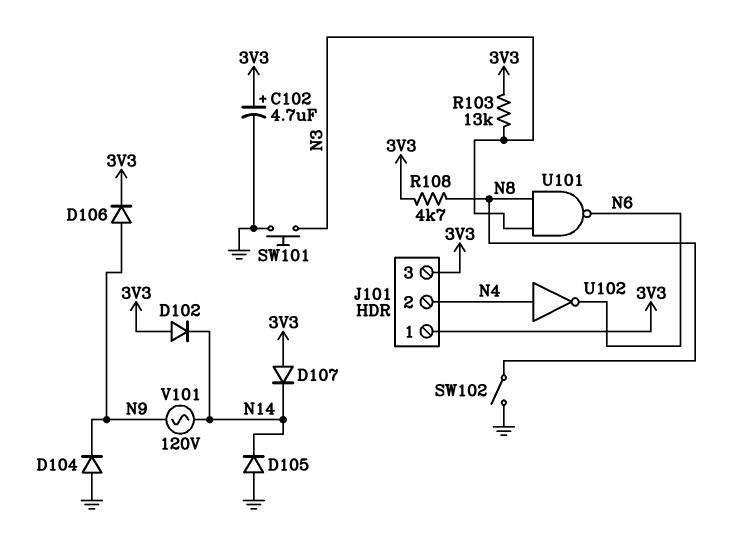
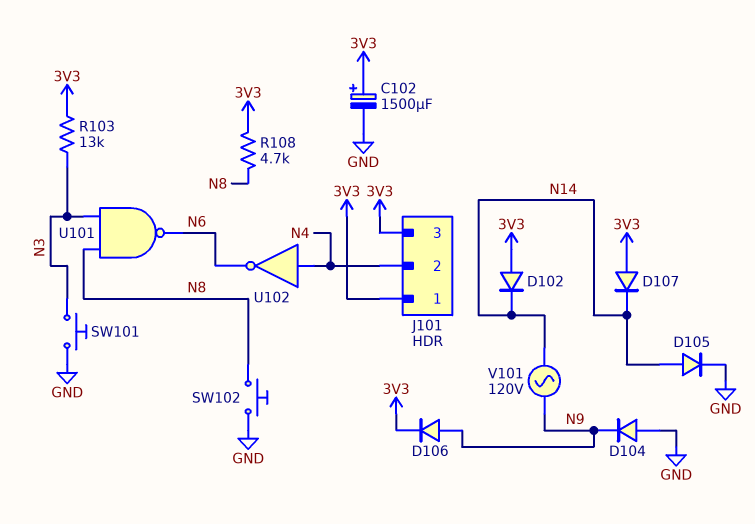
C102: 4.7uF (plus 3V3, minus GND) -> 1500uF (plus 3V3, minus GND)
D105: diode (A GND, K N14) -> diode (A N14, K GND)
SW102: switch (GND, N8) -> button (GND, N8)

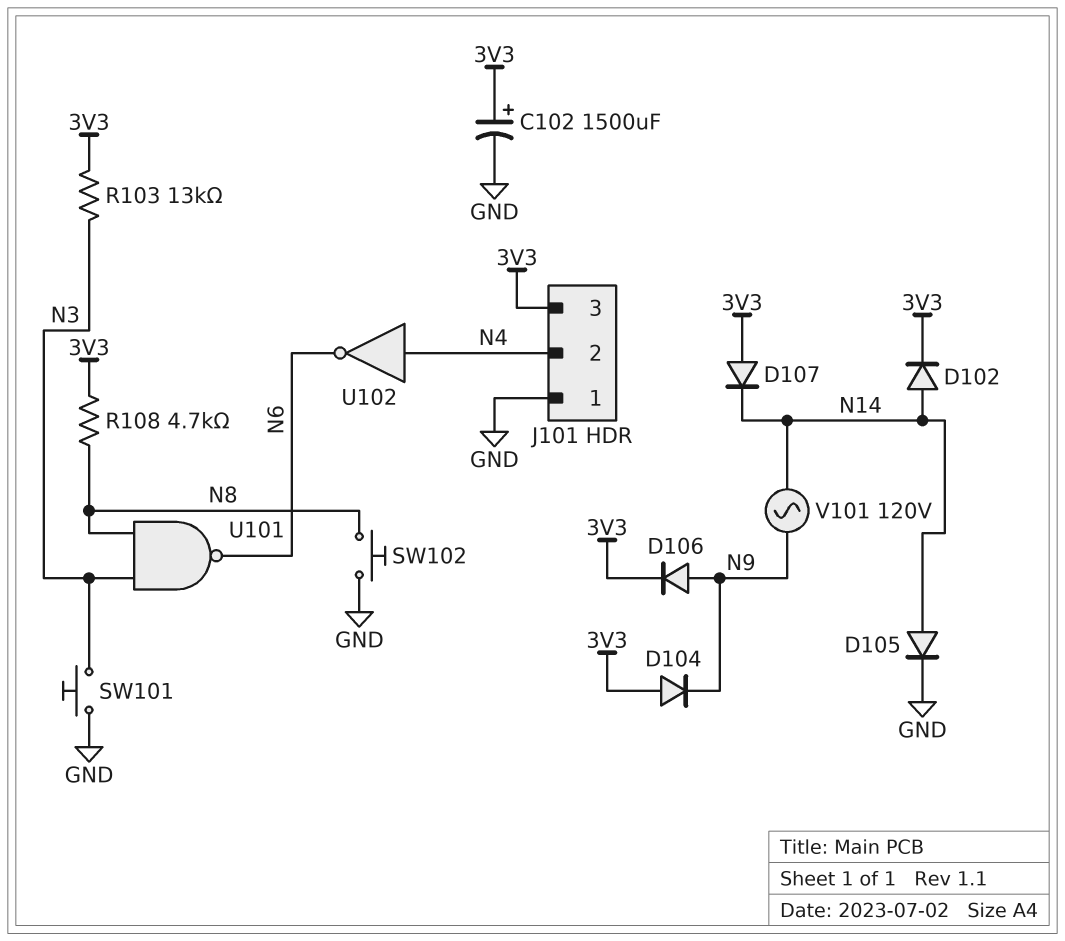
D102: diode (A 3V3, K N14) -> diode (A N14, K 3V3)
D104: diode (A GND, K N9) -> diode (A 3V3, K N9)
J101 pin 1: 3V3 -> GND

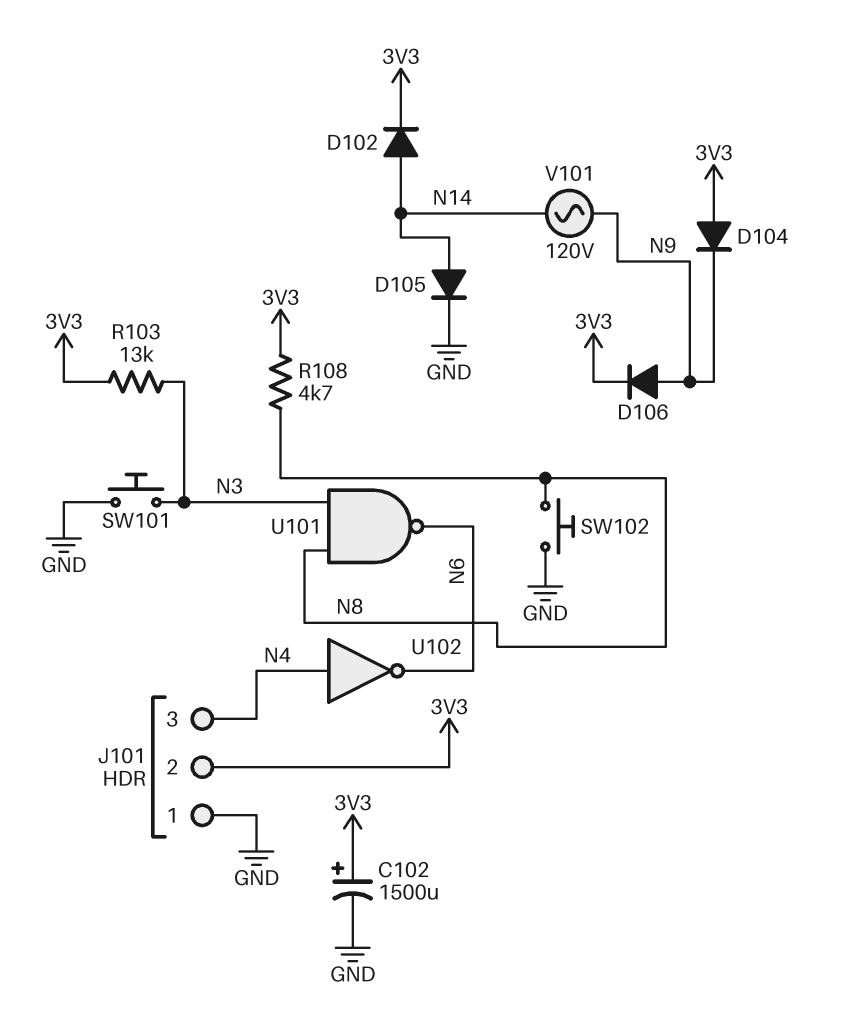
D107: diode (A 3V3, K N14) -> none
J101 pin 2: N4 -> 3V3
J101 pin 3: 3V3 -> N4

